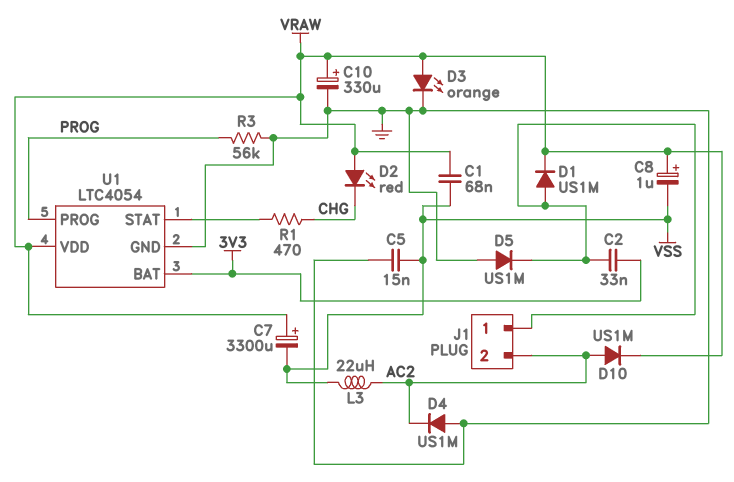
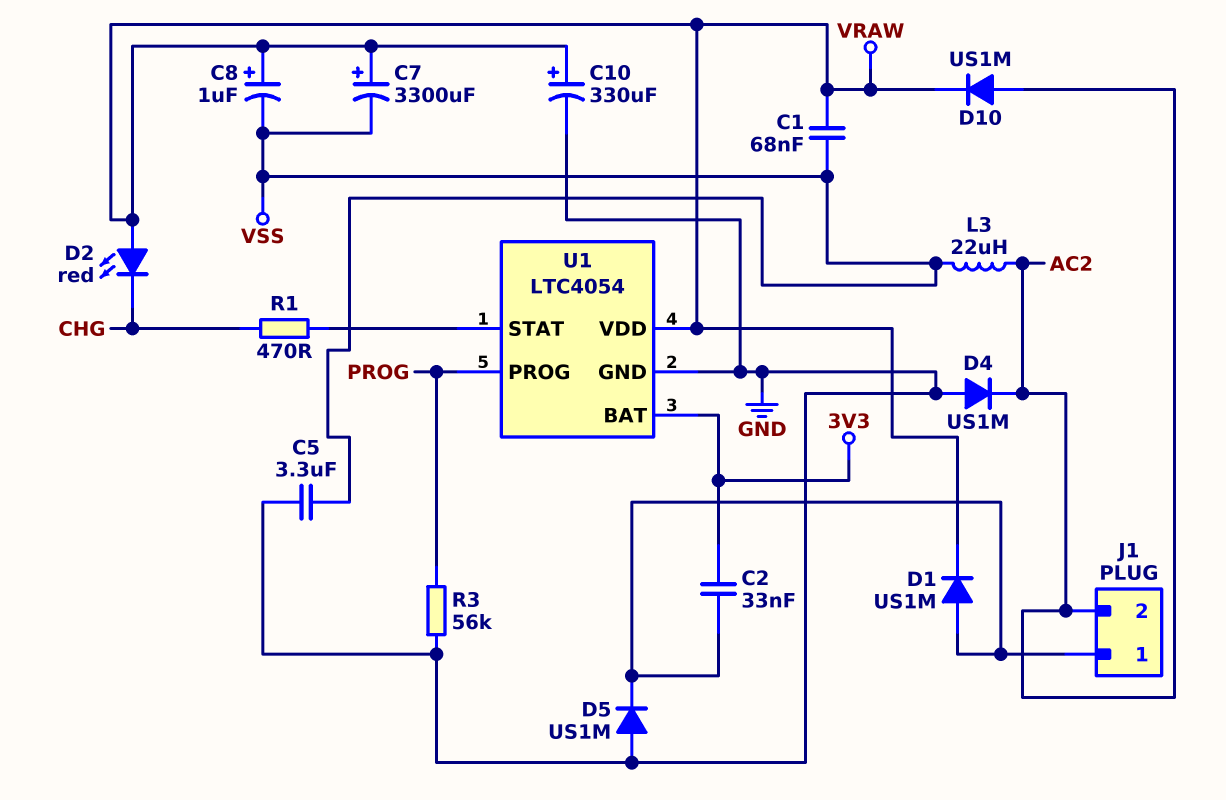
C5: 15nF (GND, VSS) -> 3.3uF (GND, VSS)
D3: LED orange (A VRAW, K GND) -> none

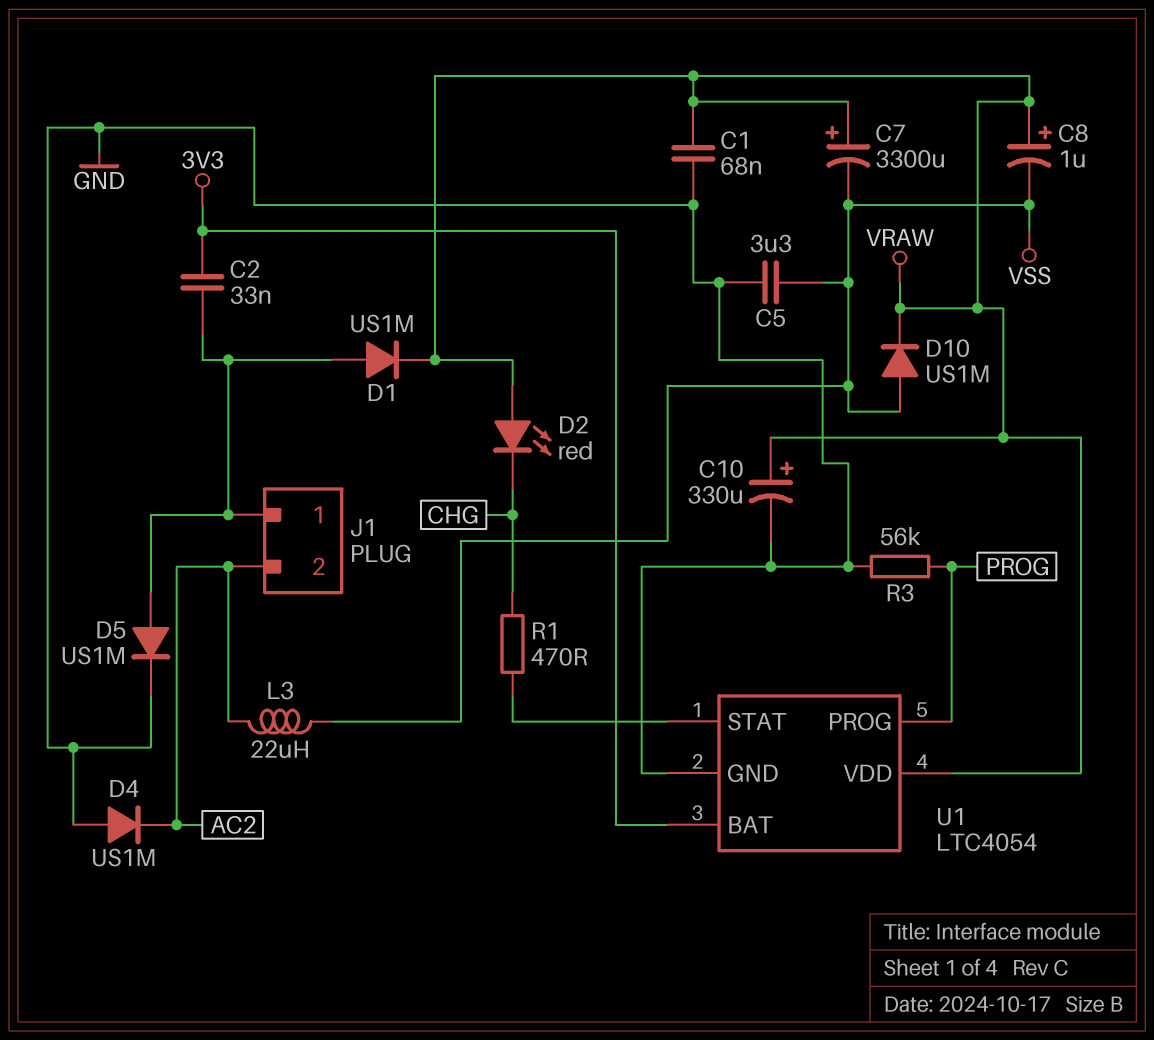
C1: 68nF (VRAW, VSS) -> 68nF (GND, VRAW)
D5: diode US1M (A GND, K J1/1) -> diode US1M (A J1/1, K GND)
D10: diode US1M (A AC2, K VRAW) -> diode US1M (A VSS, K VRAW)

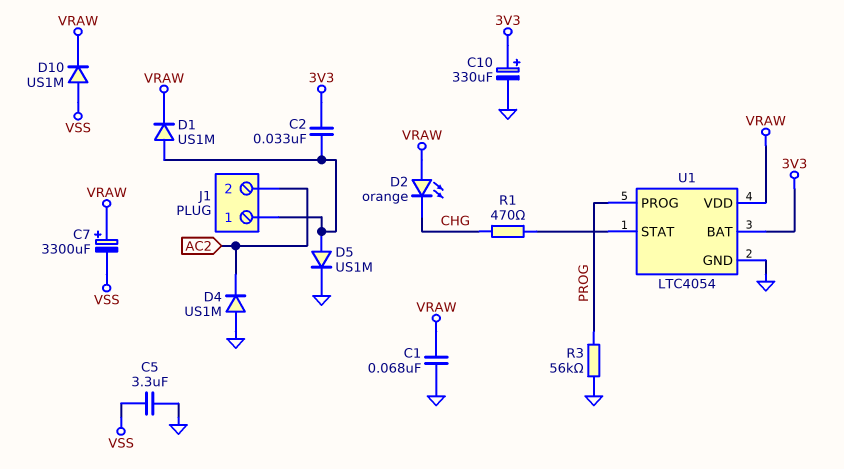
C8: 1uF (plus VRAW, minus VSS) -> none
C10: 330uF (plus VRAW, minus GND) -> 330uF (plus 3V3, minus GND)
D2: LED red (A VRAW, K CHG) -> LED orange (A VRAW, K CHG)
L3: 22uH (AC2, VSS) -> none

